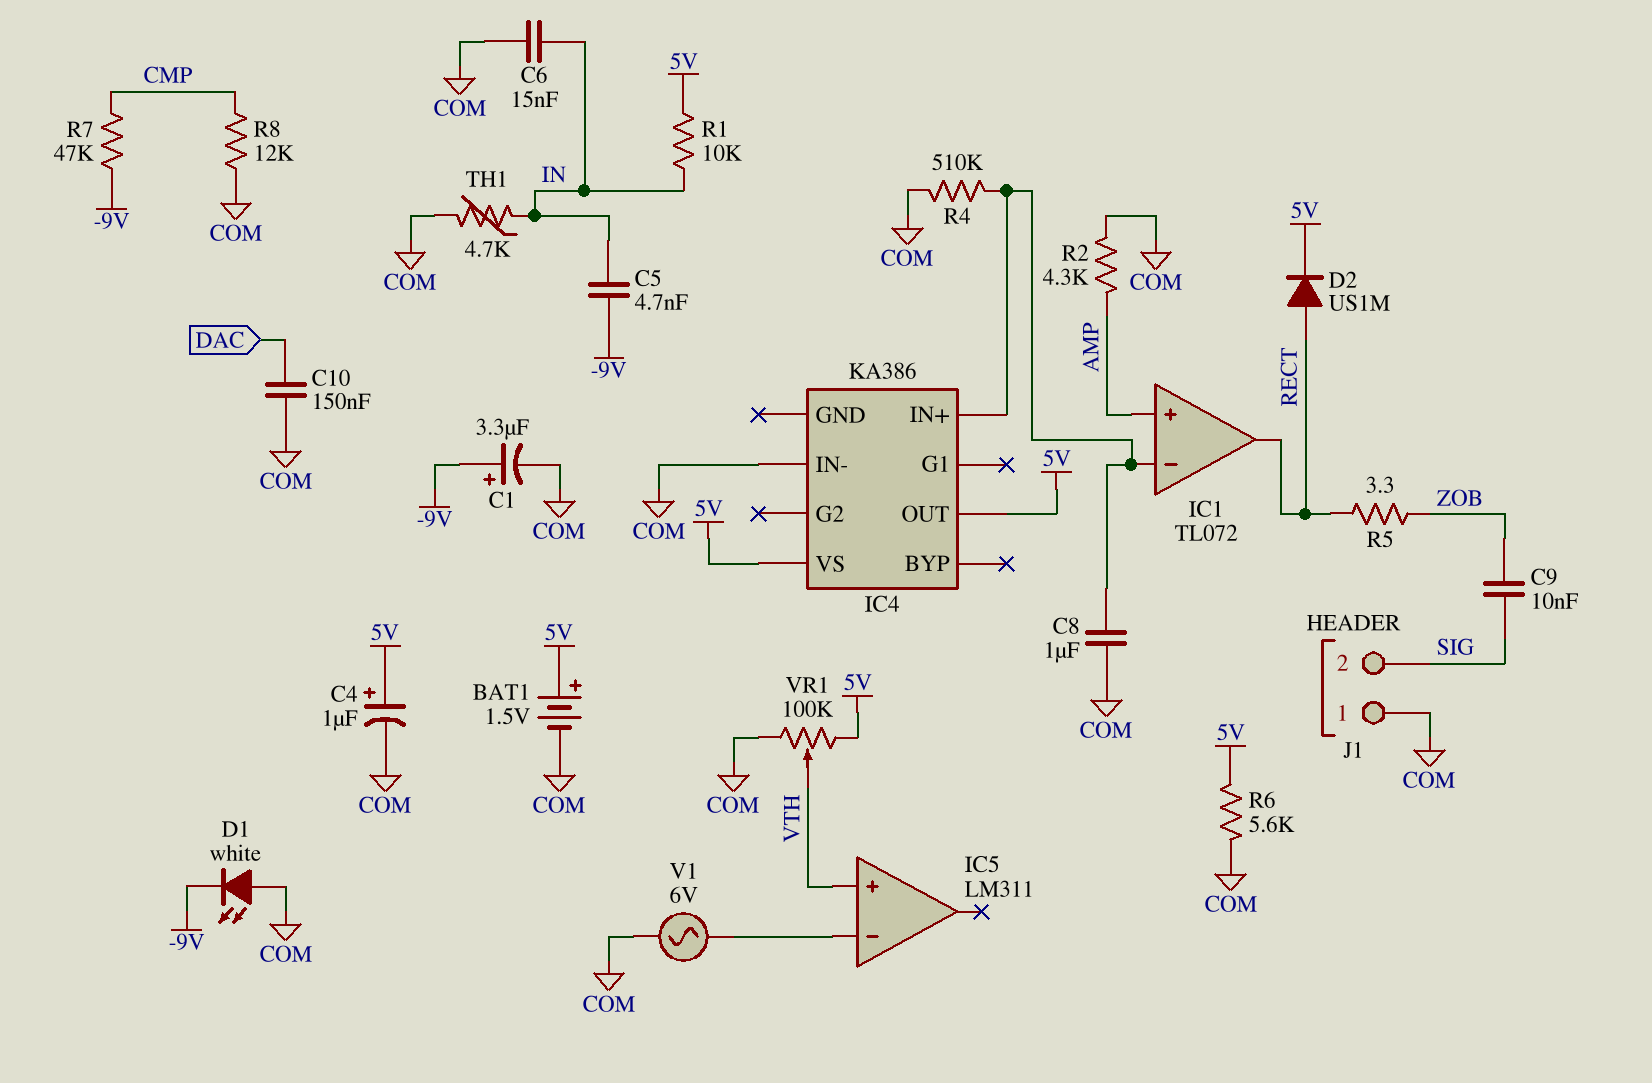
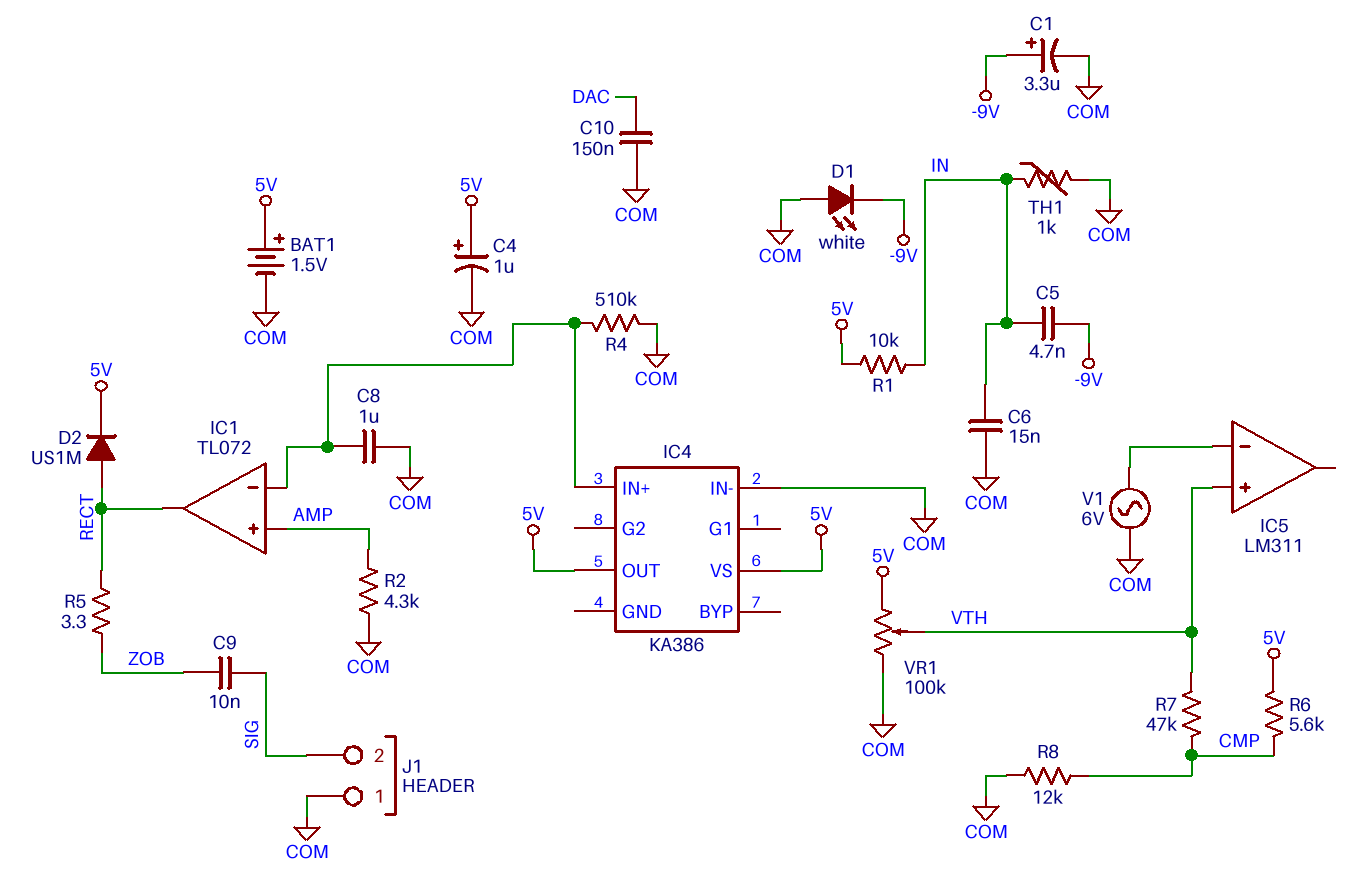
R6: 5.6k (5V, COM) -> 5.6k (5V, CMP)
R7: 47k (-9V, CMP) -> 47k (CMP, VTH)
TH1: 4.7k (COM, IN) -> 1k (COM, IN)

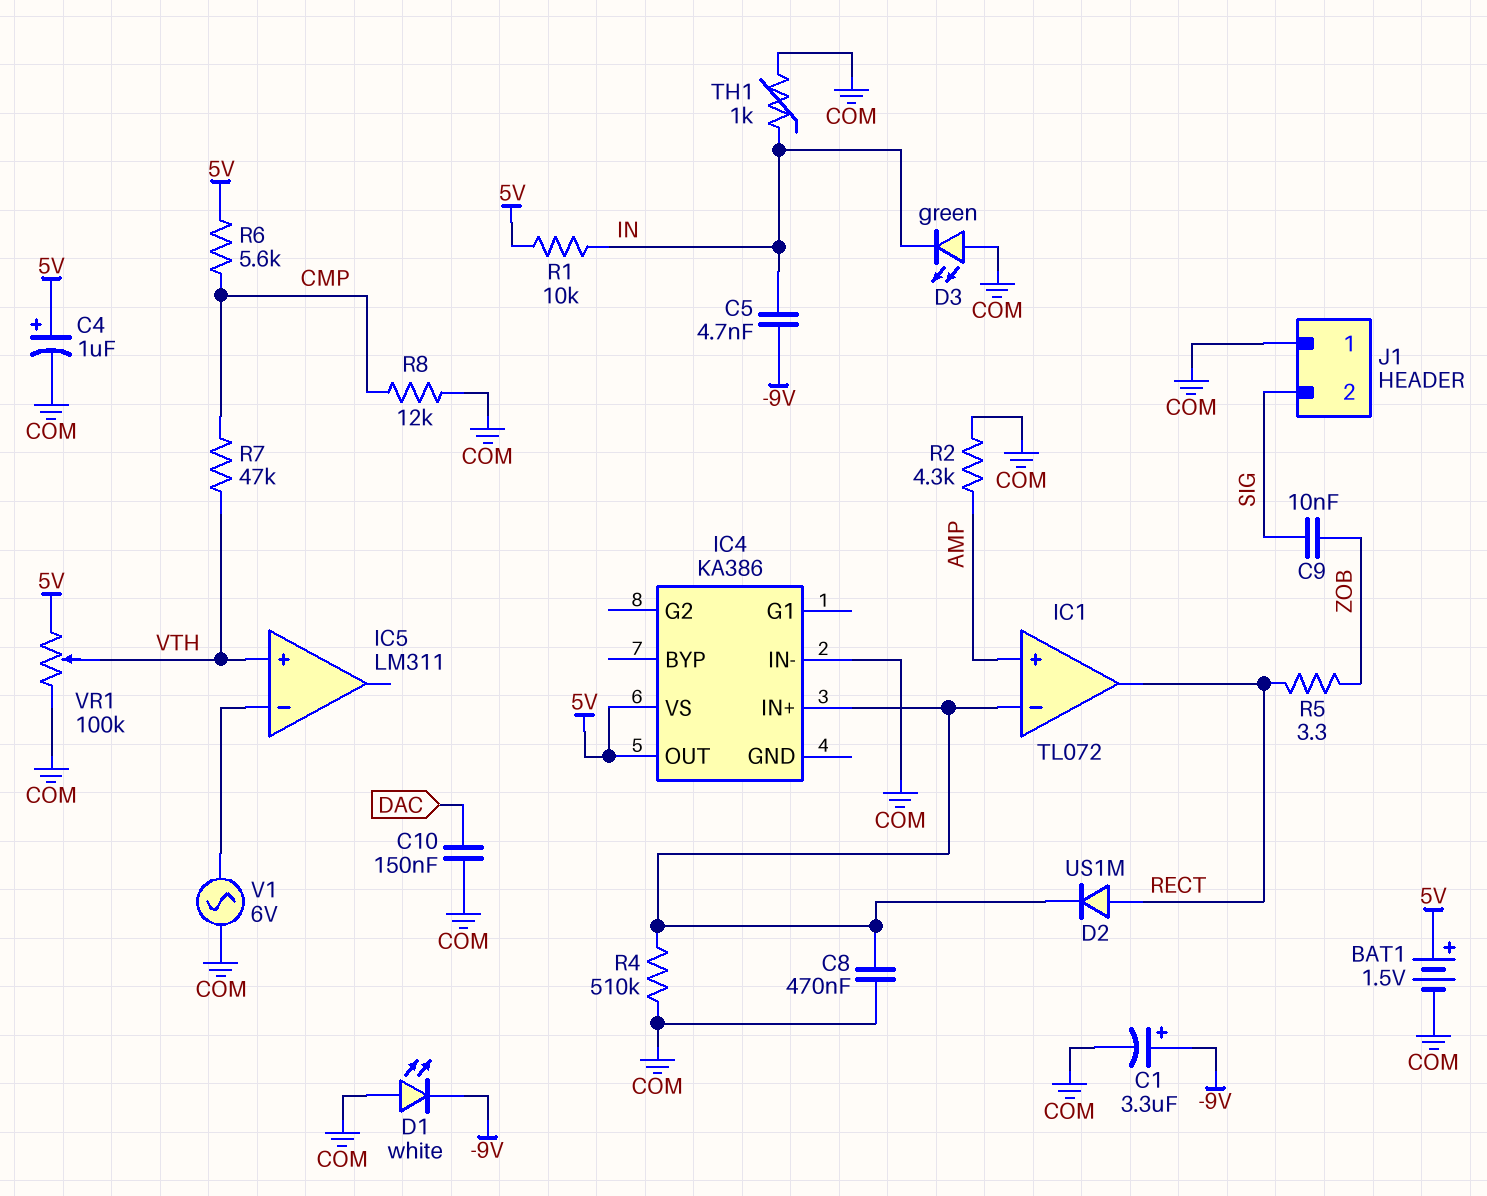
C6: 15nF (COM, IN) -> none
C8: 1uF (COM, IC1/in-) -> 470nF (COM, IC1/in-)
D2: diode US1M (A RECT, K 5V) -> diode US1M (A RECT, K IC1/in-)
D3: none -> LED green (A COM, K IN)

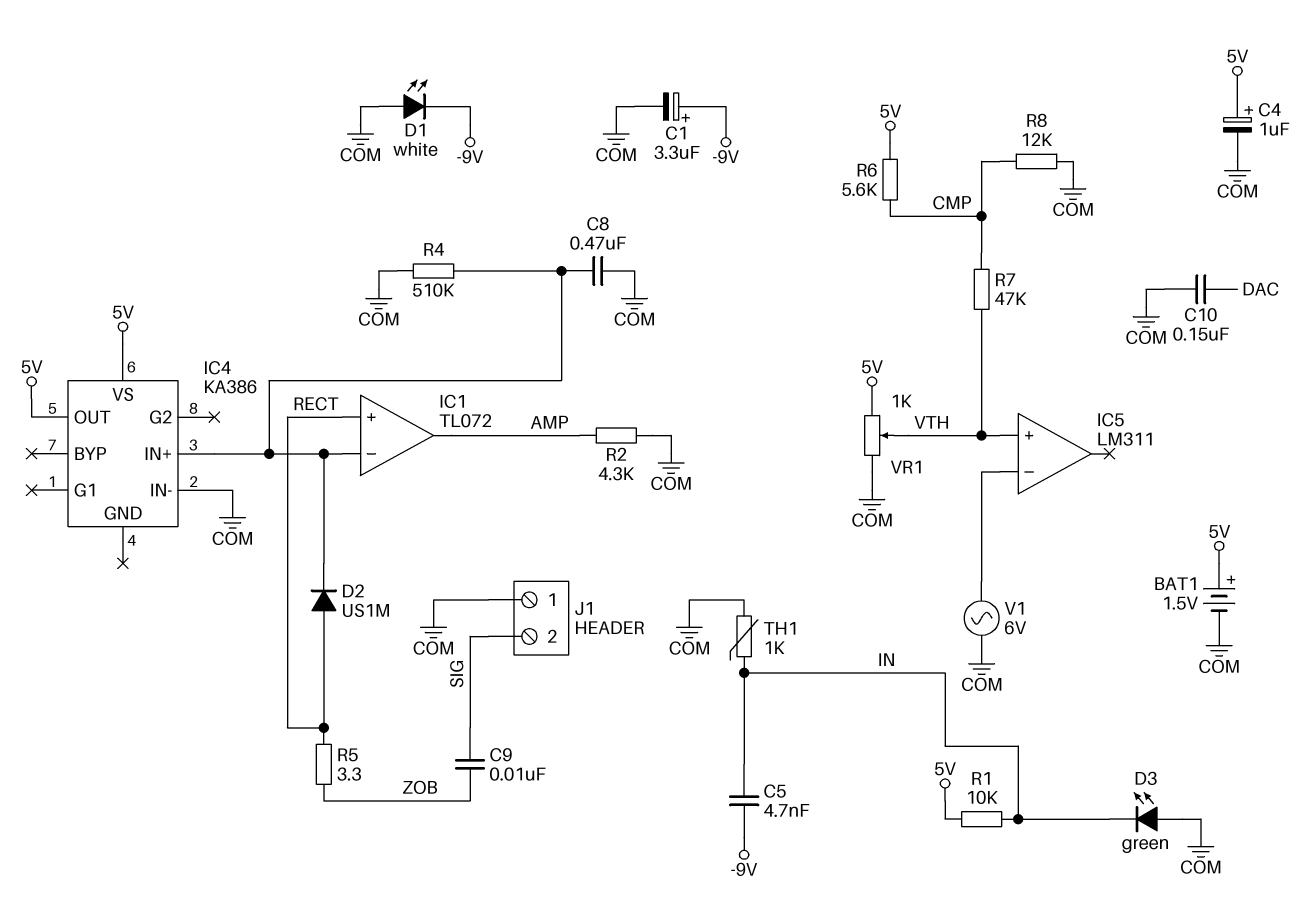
IC1 pin in+: AMP -> RECT
IC1 pin out: RECT -> AMP
VR1: 100k (5V, COM, wiper VTH) -> 1k (5V, COM, wiper VTH)

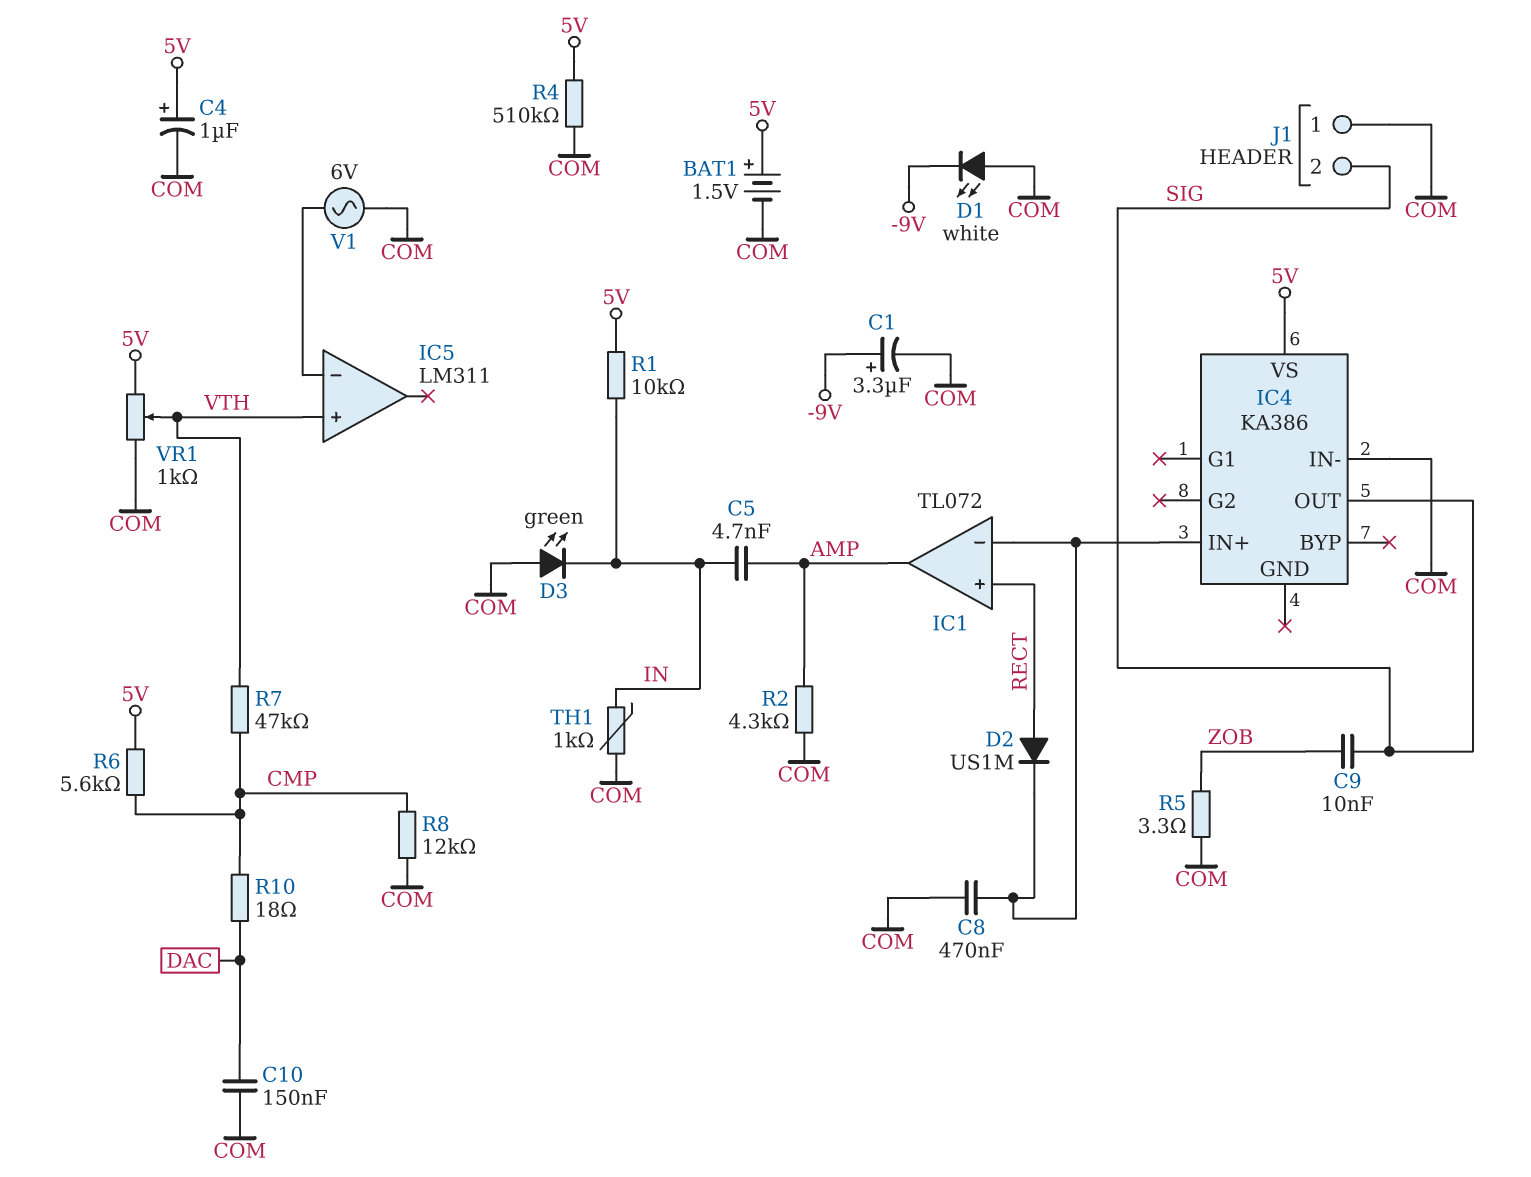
C5: 4.7nF (-9V, IN) -> 4.7nF (AMP, IN)
IC4 pin OUT: 5V -> SIG
R4: 510k (COM, IC1/in-) -> 510k (5V, COM)
R5: 3.3 (RECT, ZOB) -> 3.3 (COM, ZOB)
R10: none -> 18 (CMP, DAC)

